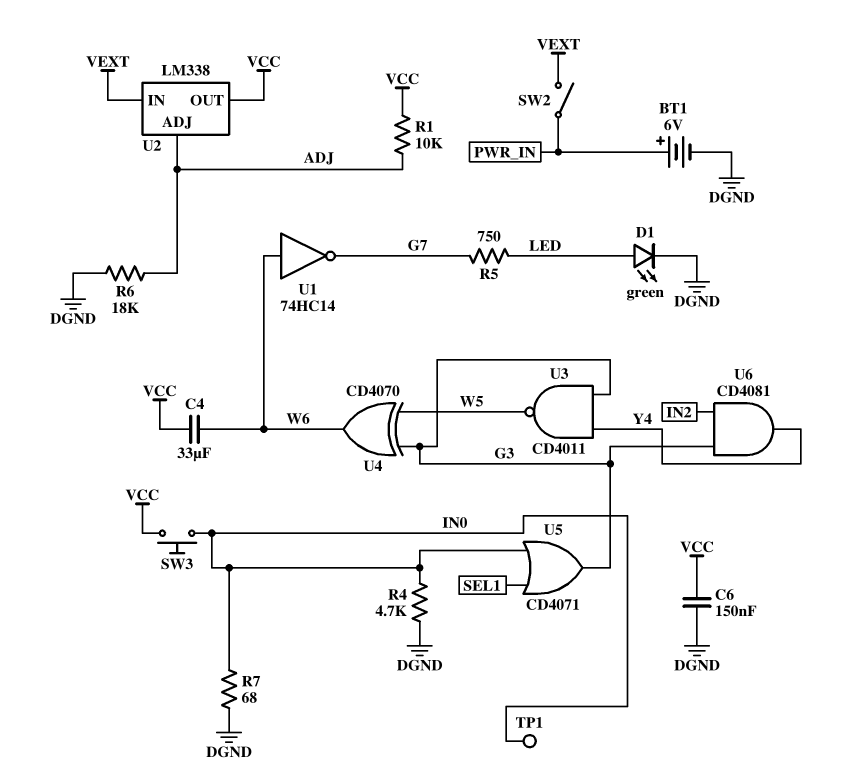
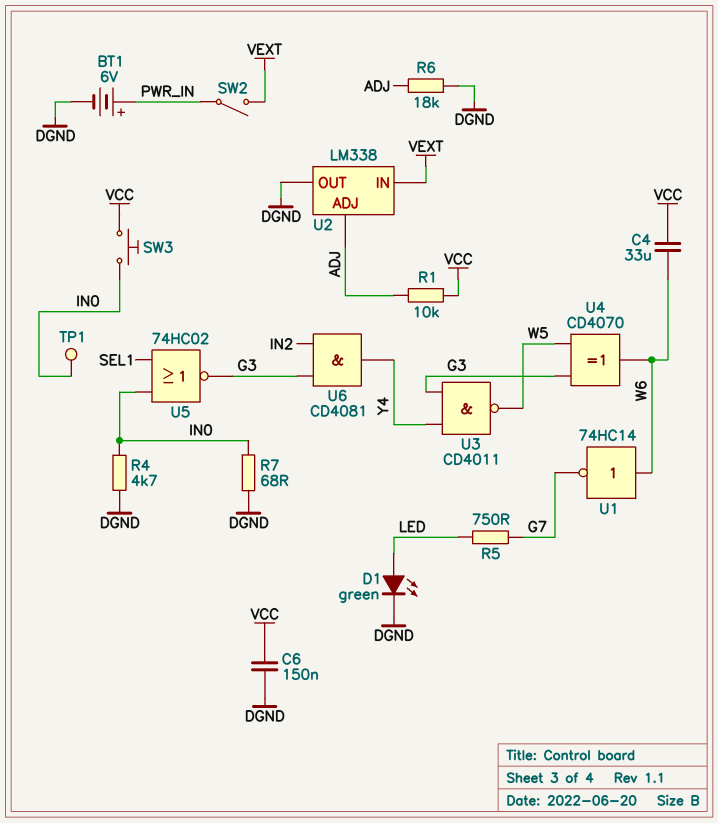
U2 pin OUT: VCC -> DGND
U5: OR CD4071 (in IN0, in SEL1, out G3) -> NOR 74HC02 (in IN0, in SEL1, out G3)

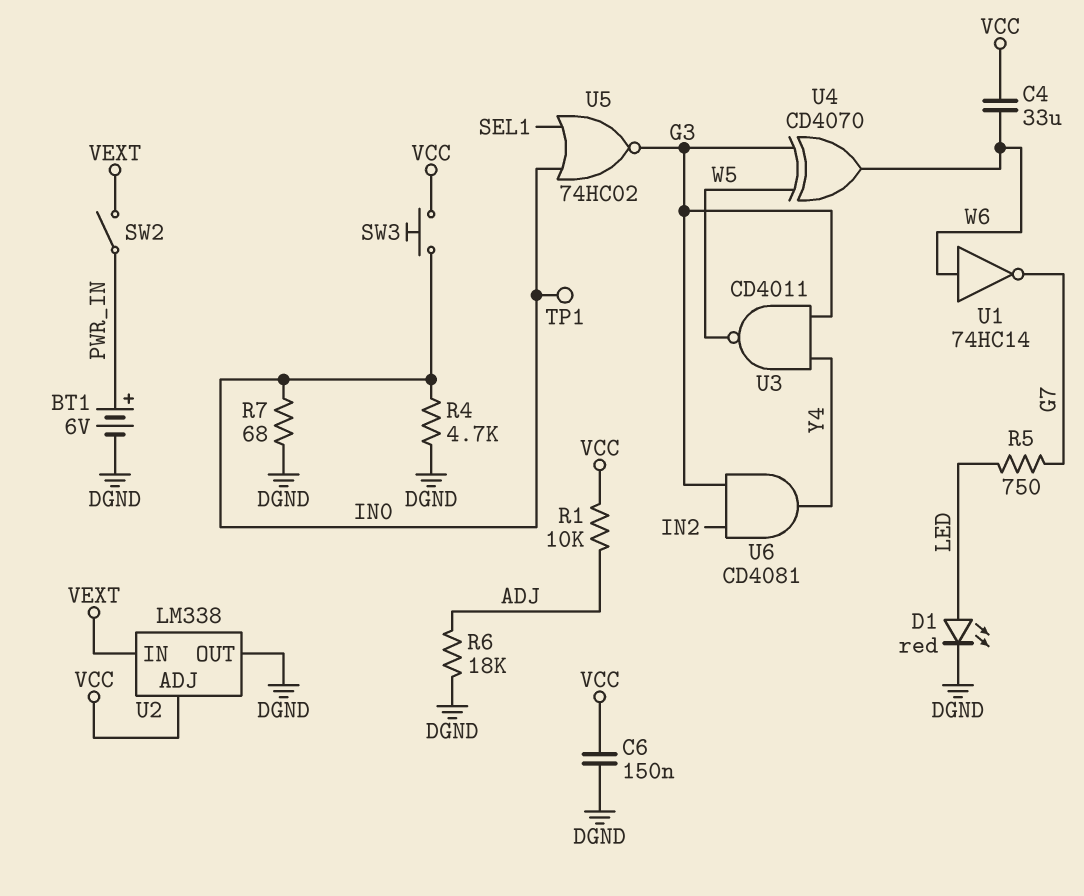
D1: LED green (A LED, K DGND) -> LED red (A LED, K DGND)
U2 pin ADJ: ADJ -> VCC

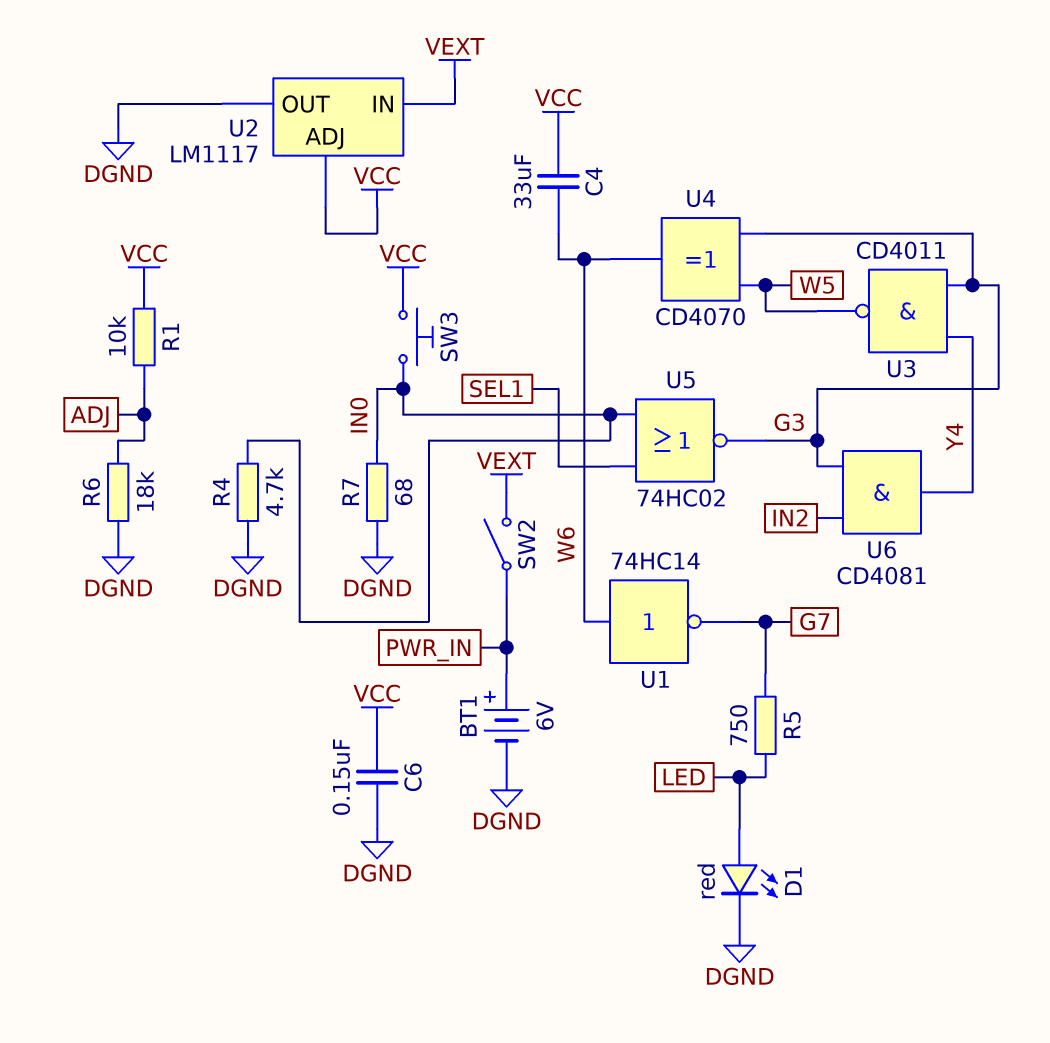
TP1: test point (IN0) -> none
U2: LM338 -> LM1117

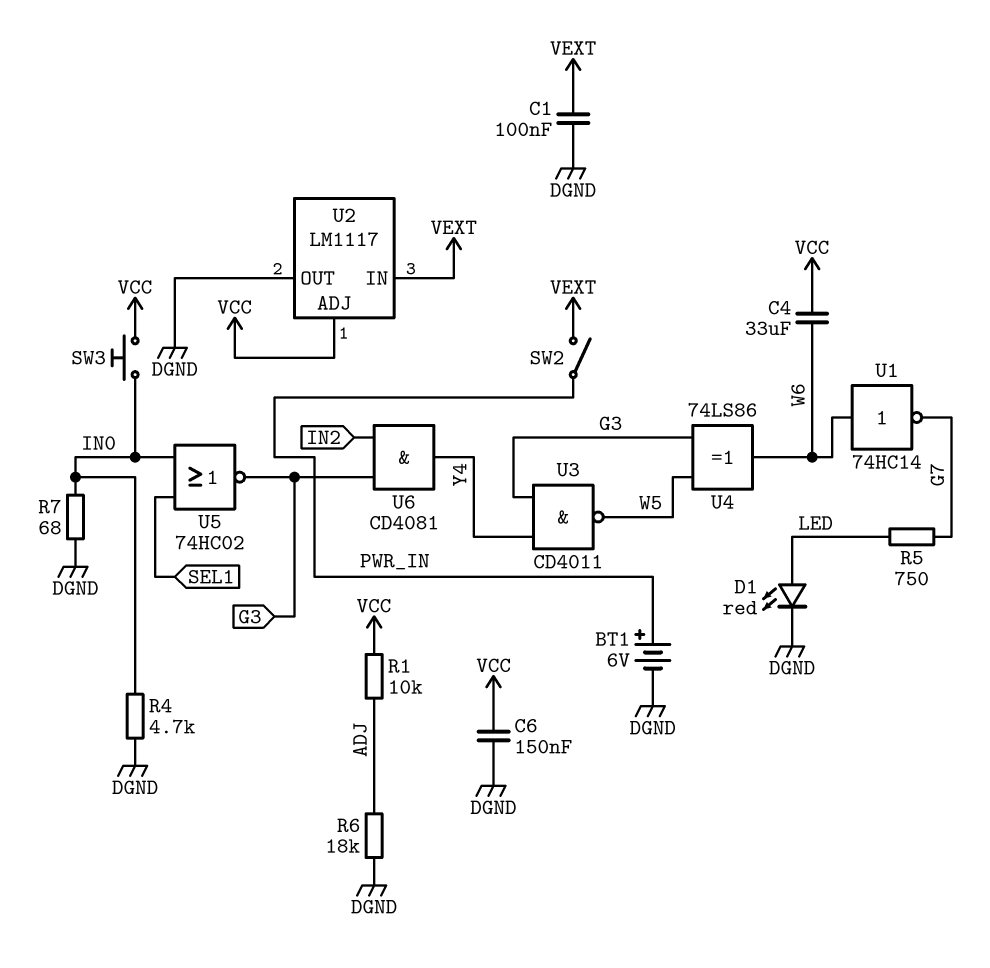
C1: none -> 100nF (DGND, VEXT)
U4: XOR CD4070 (in G3, in W5, out W6) -> XOR 74LS86 (in G3, in W5, out W6)

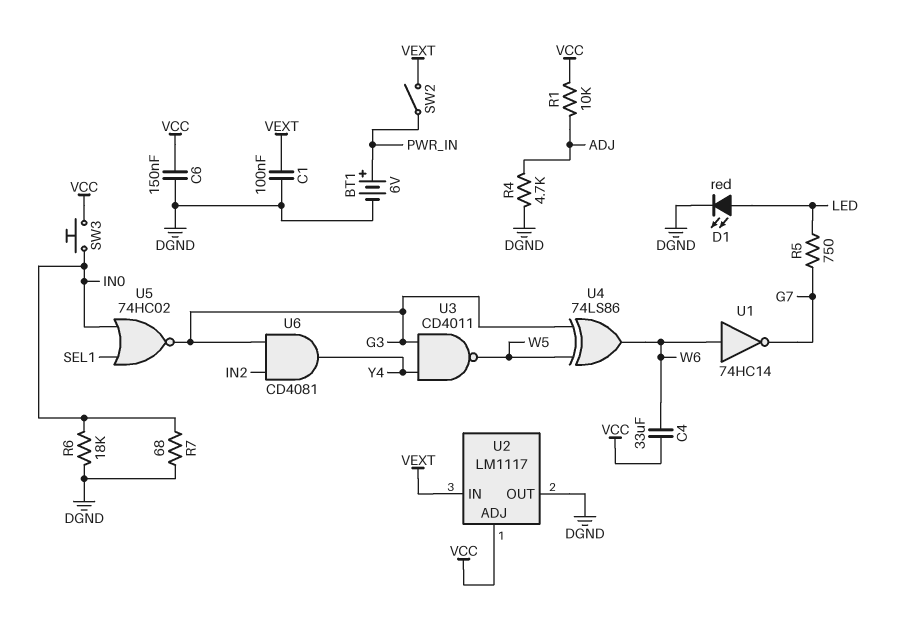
R4: 4.7k (DGND, IN0) -> 4.7k (ADJ, DGND)
R6: 18k (ADJ, DGND) -> 18k (DGND, IN0)

